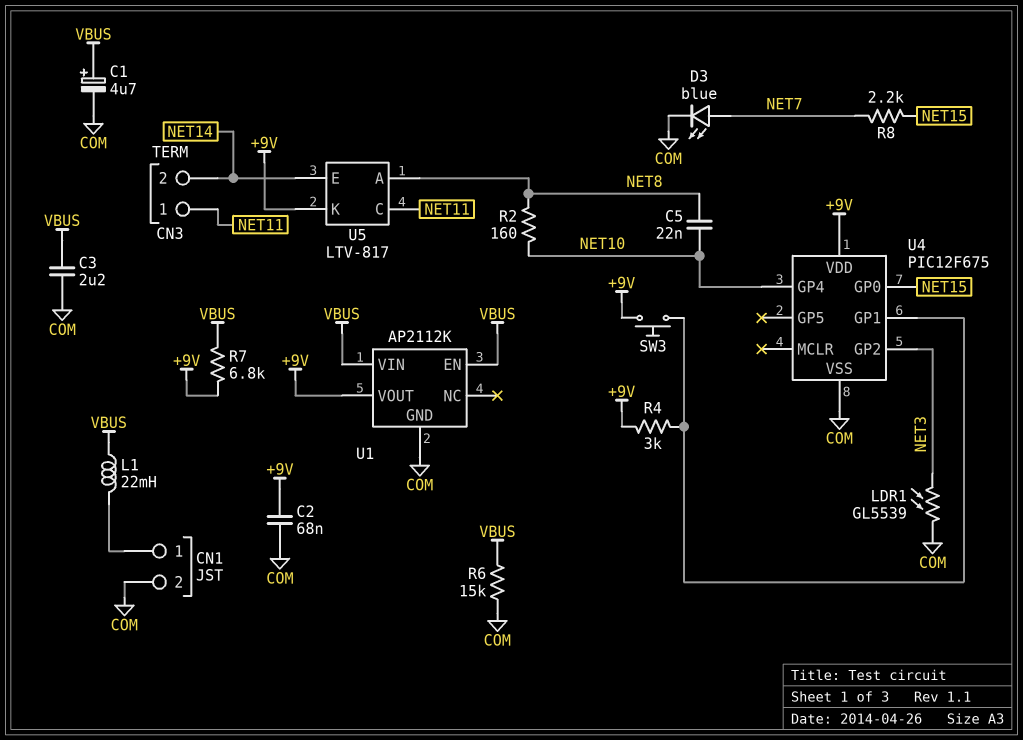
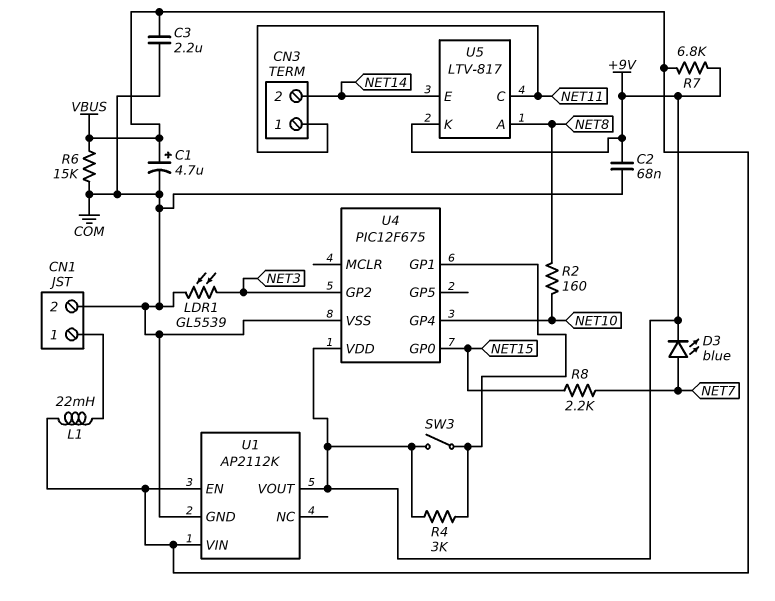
C5: 22nF (NET8, NET10) -> none
D3: LED blue (A NET7, K COM) -> LED blue (A NET7, K +9V)
SW3: button (+9V, U4/GP1) -> switch (+9V, U4/GP1)

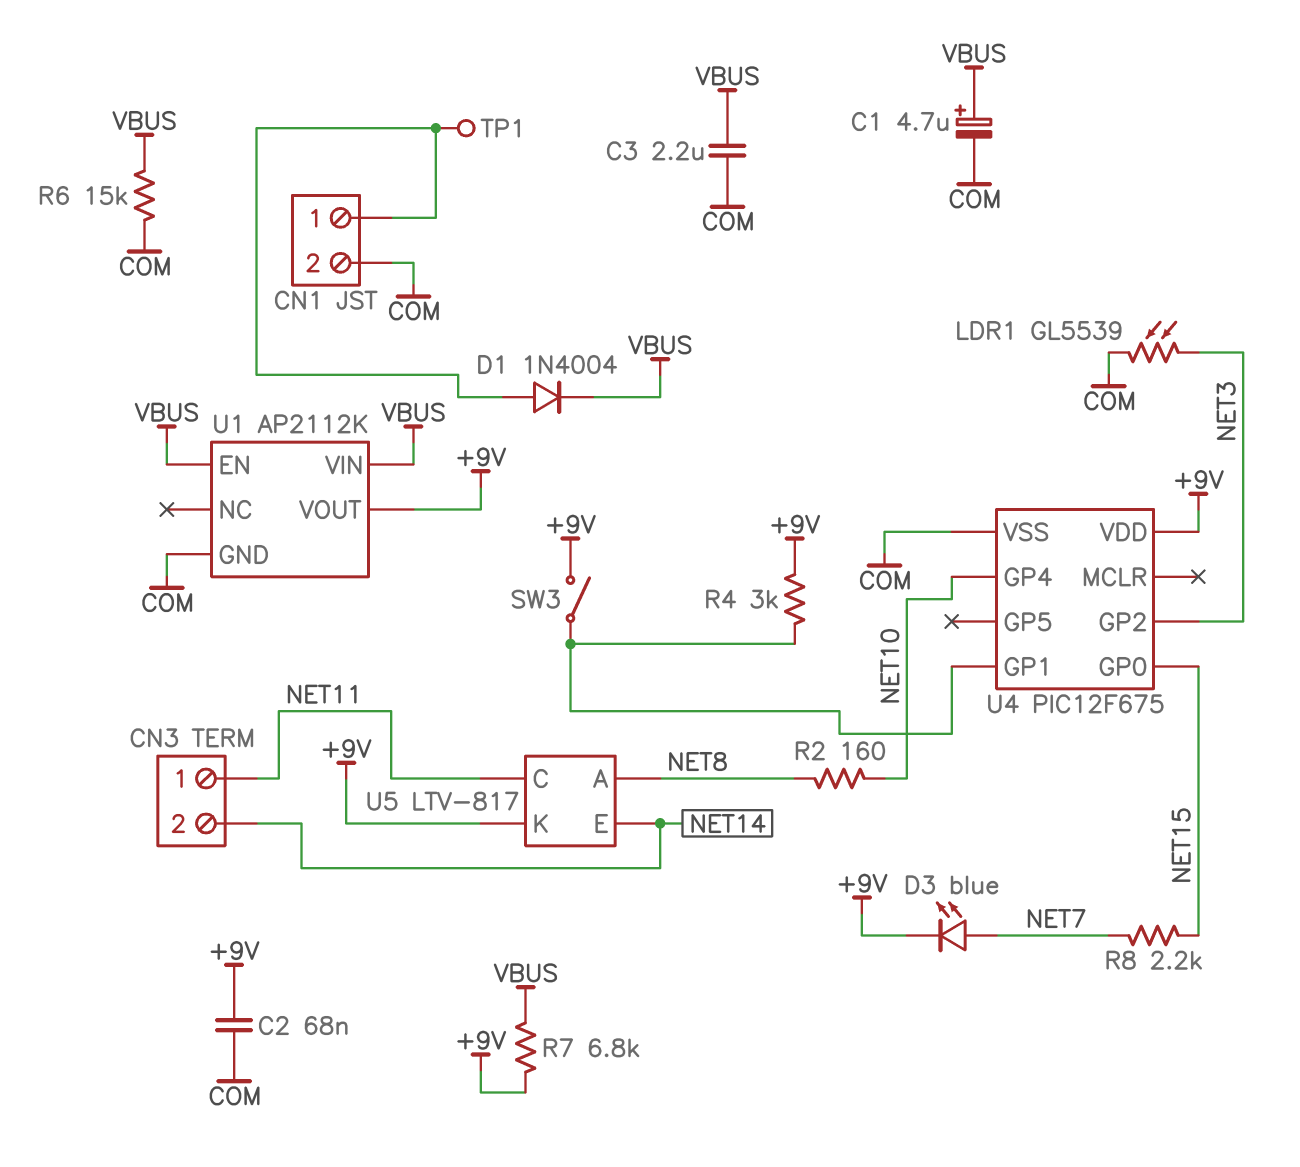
D1: none -> diode 1N4004 (A CN1/1, K VBUS)
L1: 22mH (CN1/1, VBUS) -> none
TP1: none -> test point (CN1/1)

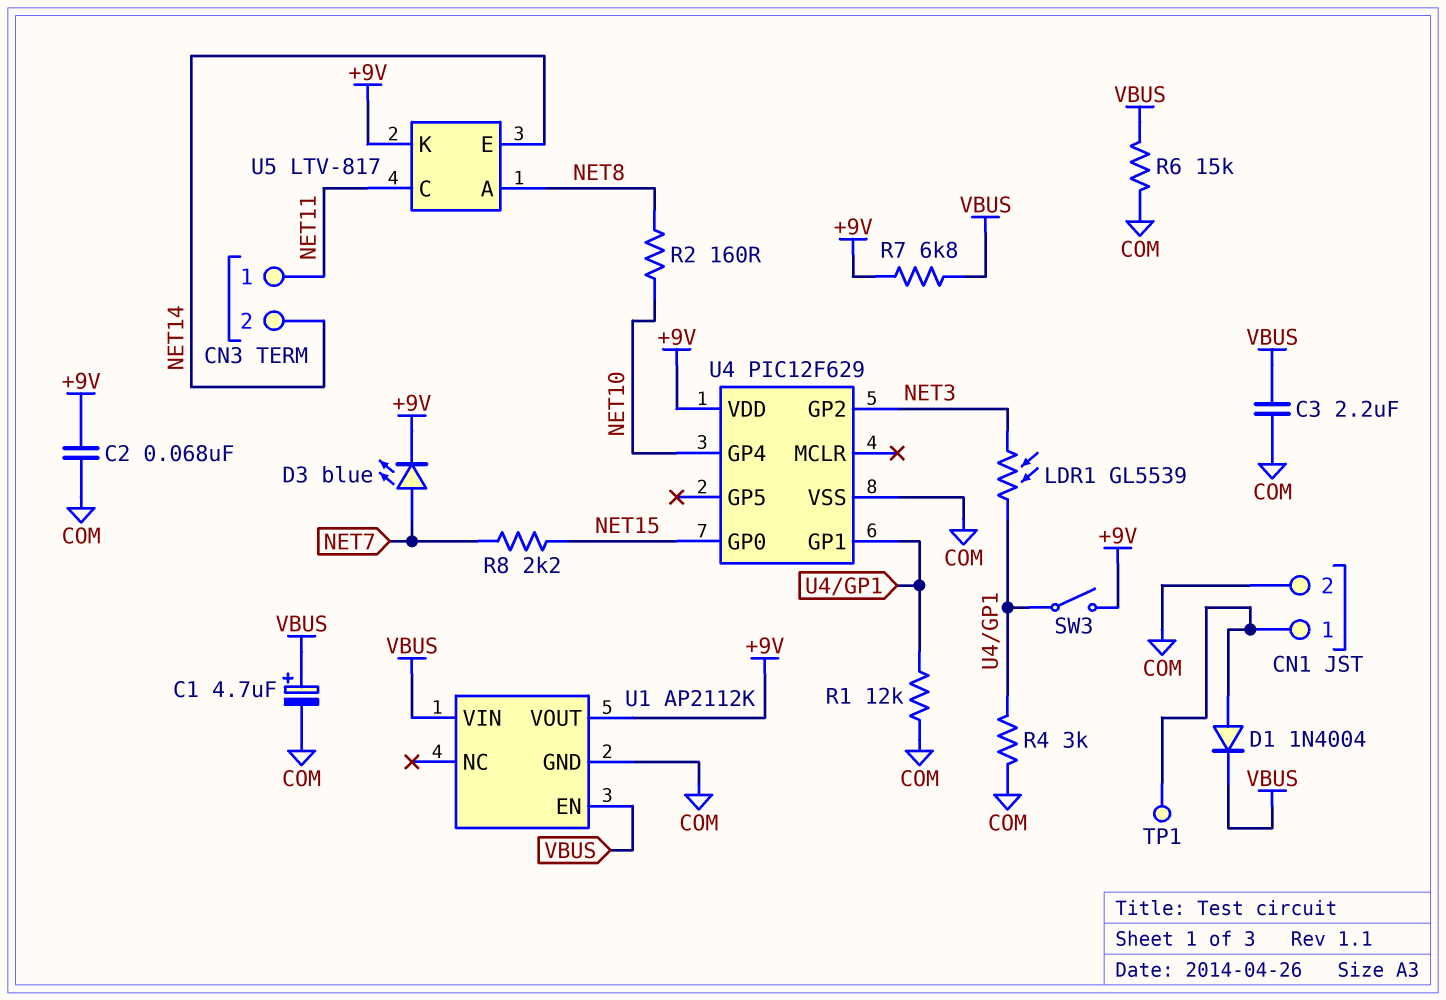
LDR1: GL5539 (COM, NET3) -> GL5539 (NET3, U4/GP1)
R1: none -> 12k (COM, U4/GP1)
R4: 3k (+9V, U4/GP1) -> 3k (COM, U4/GP1)
U4: PIC12F675 -> PIC12F629

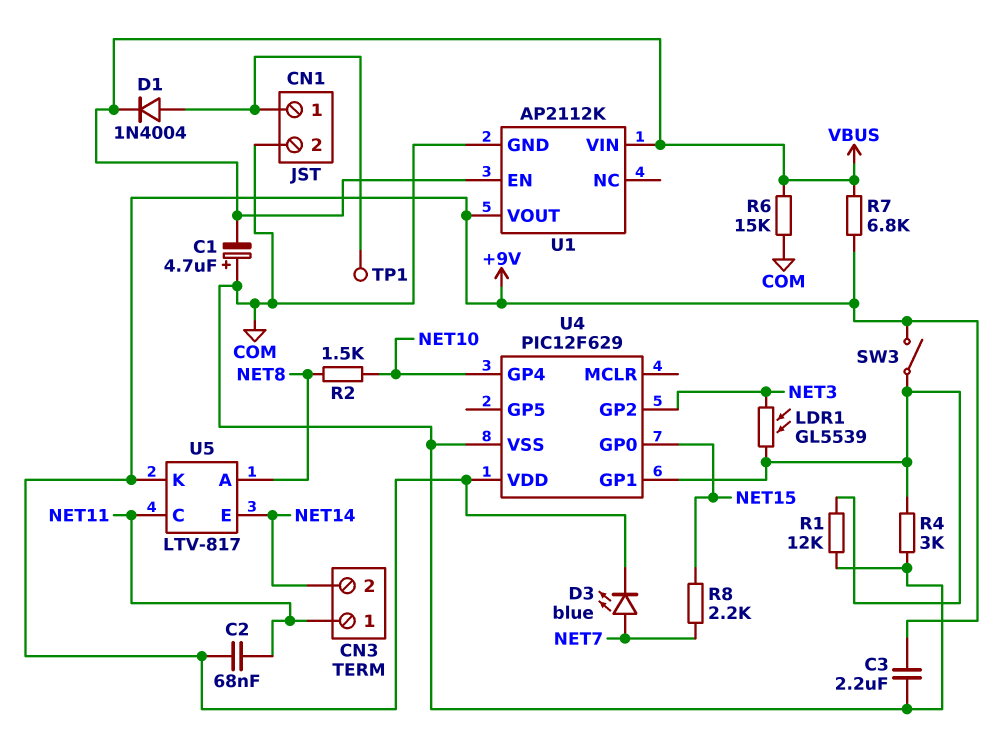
C1: 4.7uF (plus VBUS, minus COM) -> 4.7uF (plus COM, minus VBUS)
C2: 68nF (+9V, COM) -> 68nF (+9V, NET11)
C3: 2.2uF (COM, VBUS) -> 2.2uF (+9V, COM)
R2: 160 (NET8, NET10) -> 1.5k (NET8, NET10)

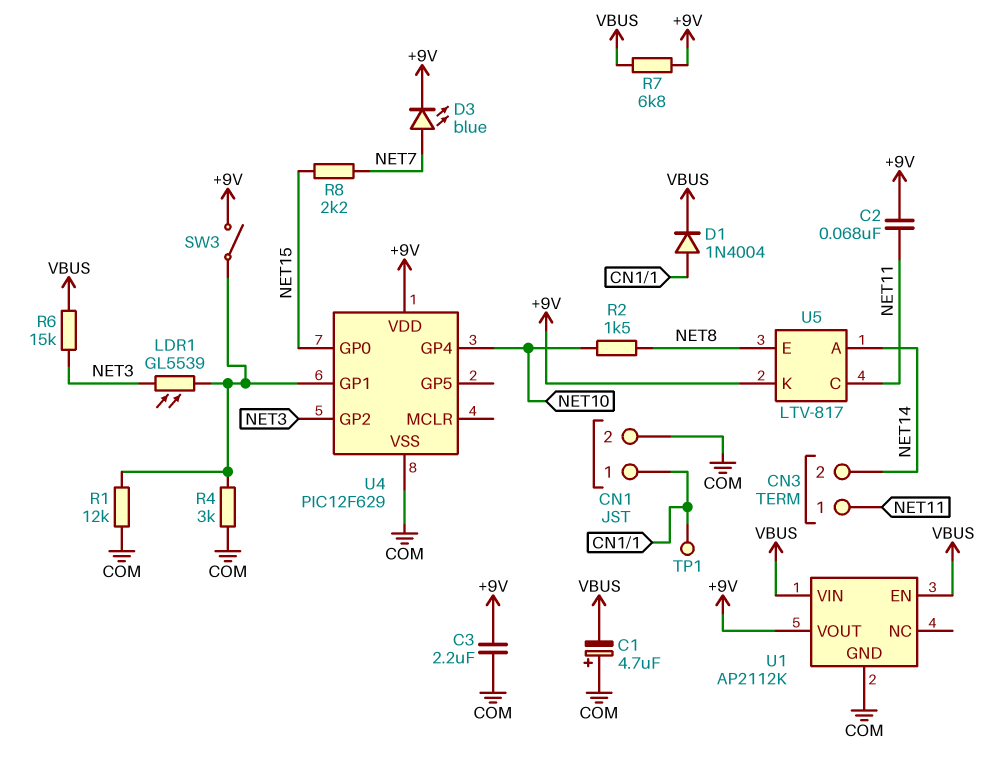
R6: 15k (COM, VBUS) -> 15k (NET3, VBUS)
U5 pin A: NET8 -> NET14
U5 pin E: NET14 -> NET8

